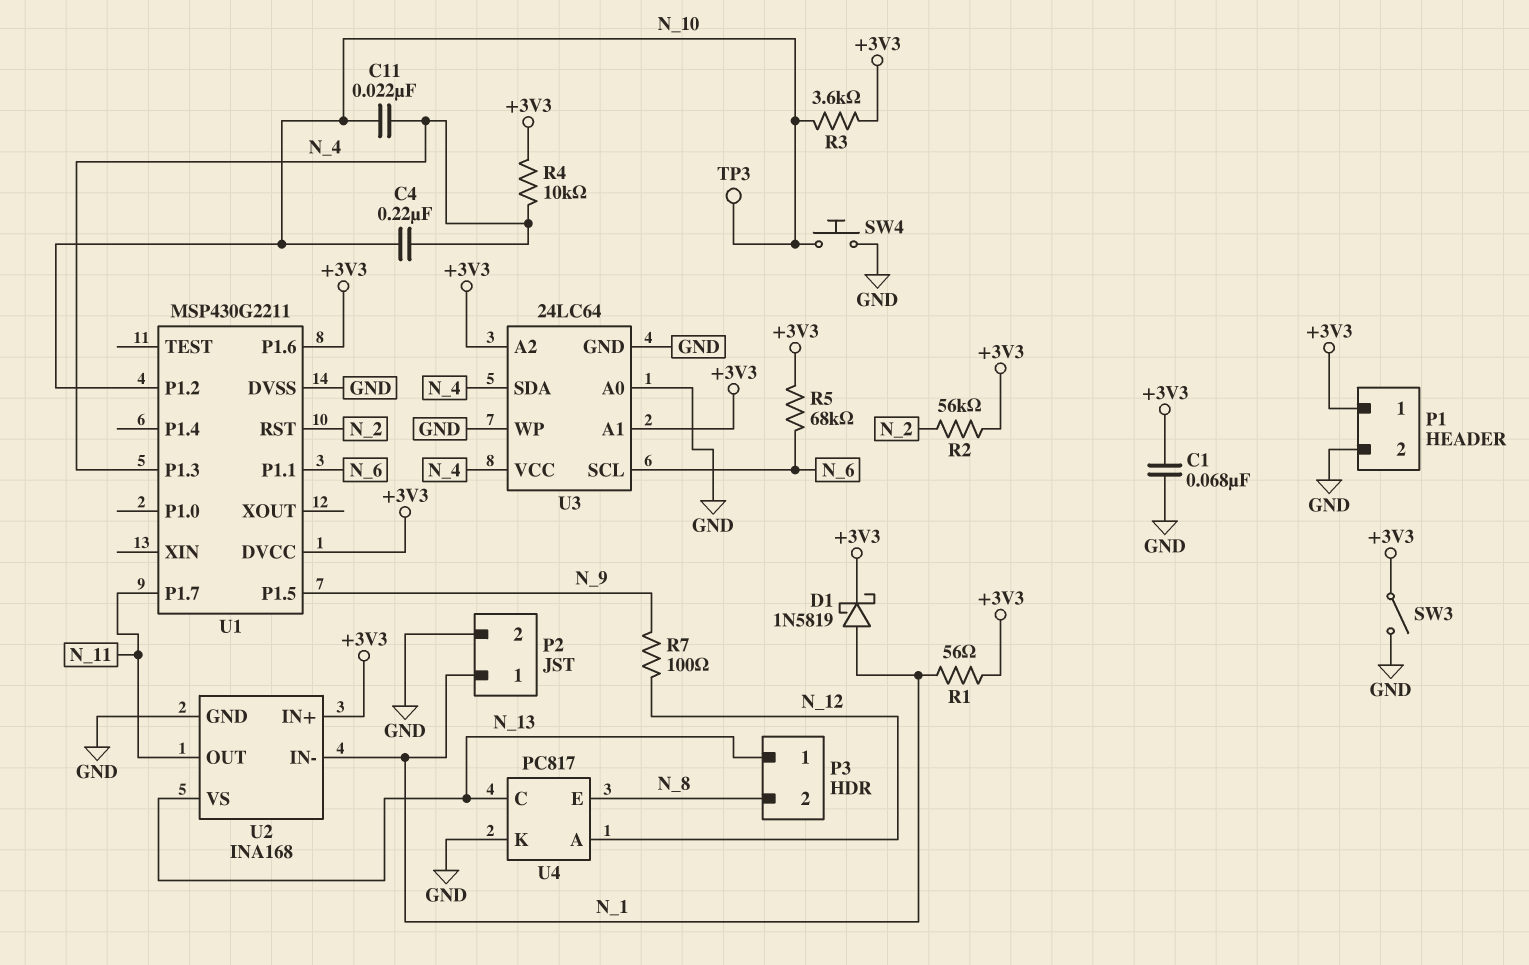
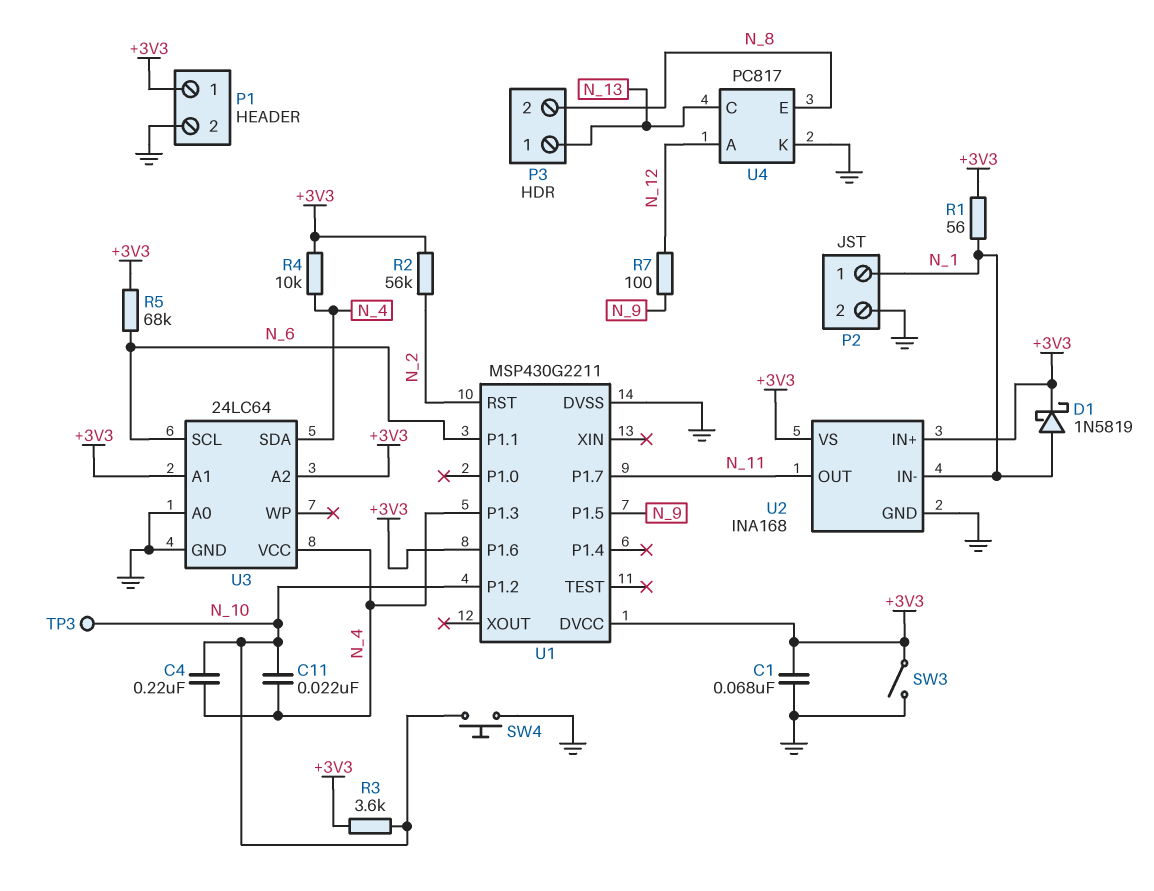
U2 pin VS: N_13 -> +3V3
U3 pin WP: GND -> none

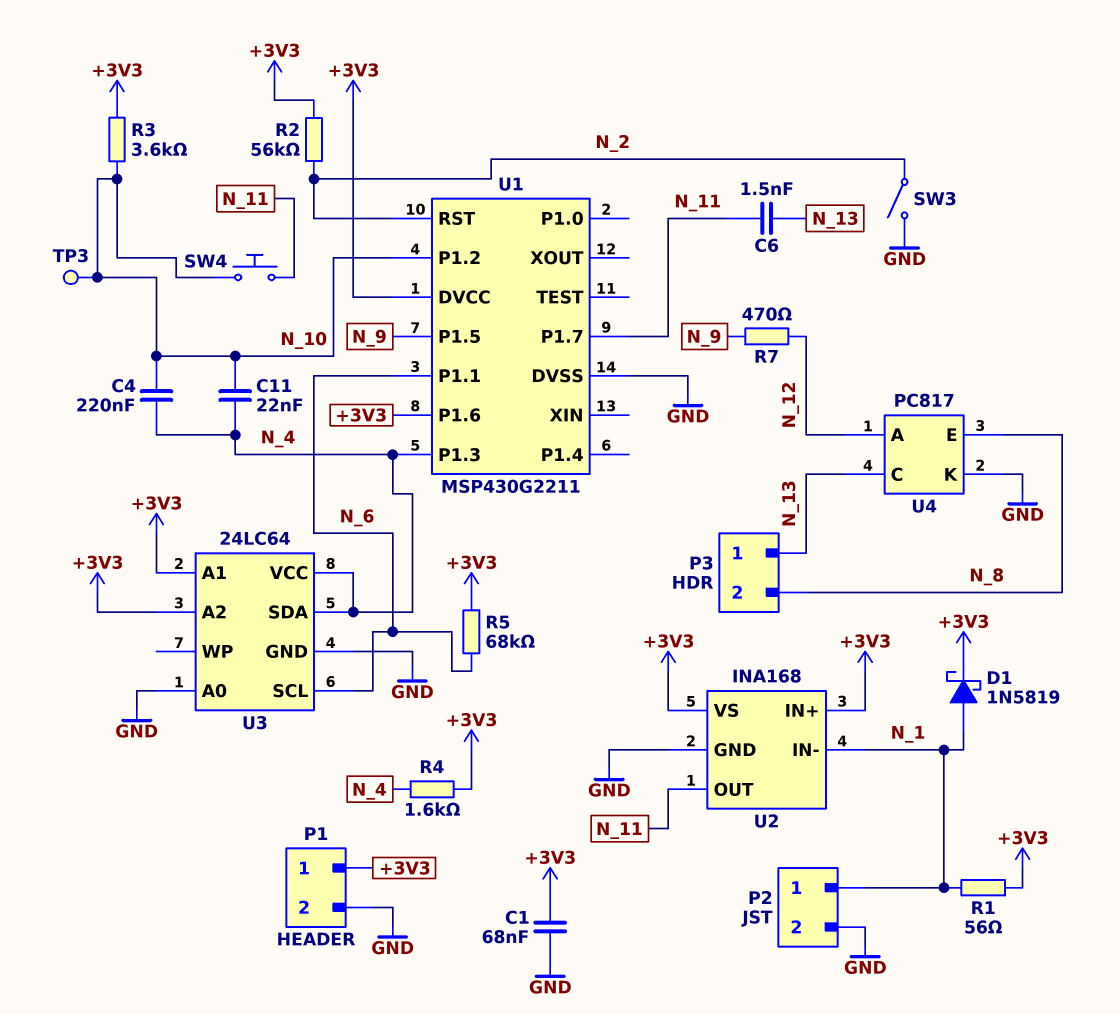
C6: none -> 1.5nF (N_11, N_13)
R4: 10k (+3V3, N_4) -> 1.6k (+3V3, N_4)
R7: 100 (N_9, N_12) -> 470 (N_9, N_12)
SW3: switch (+3V3, GND) -> switch (GND, N_2)
SW4: button (GND, N_10) -> button (N_10, N_11)

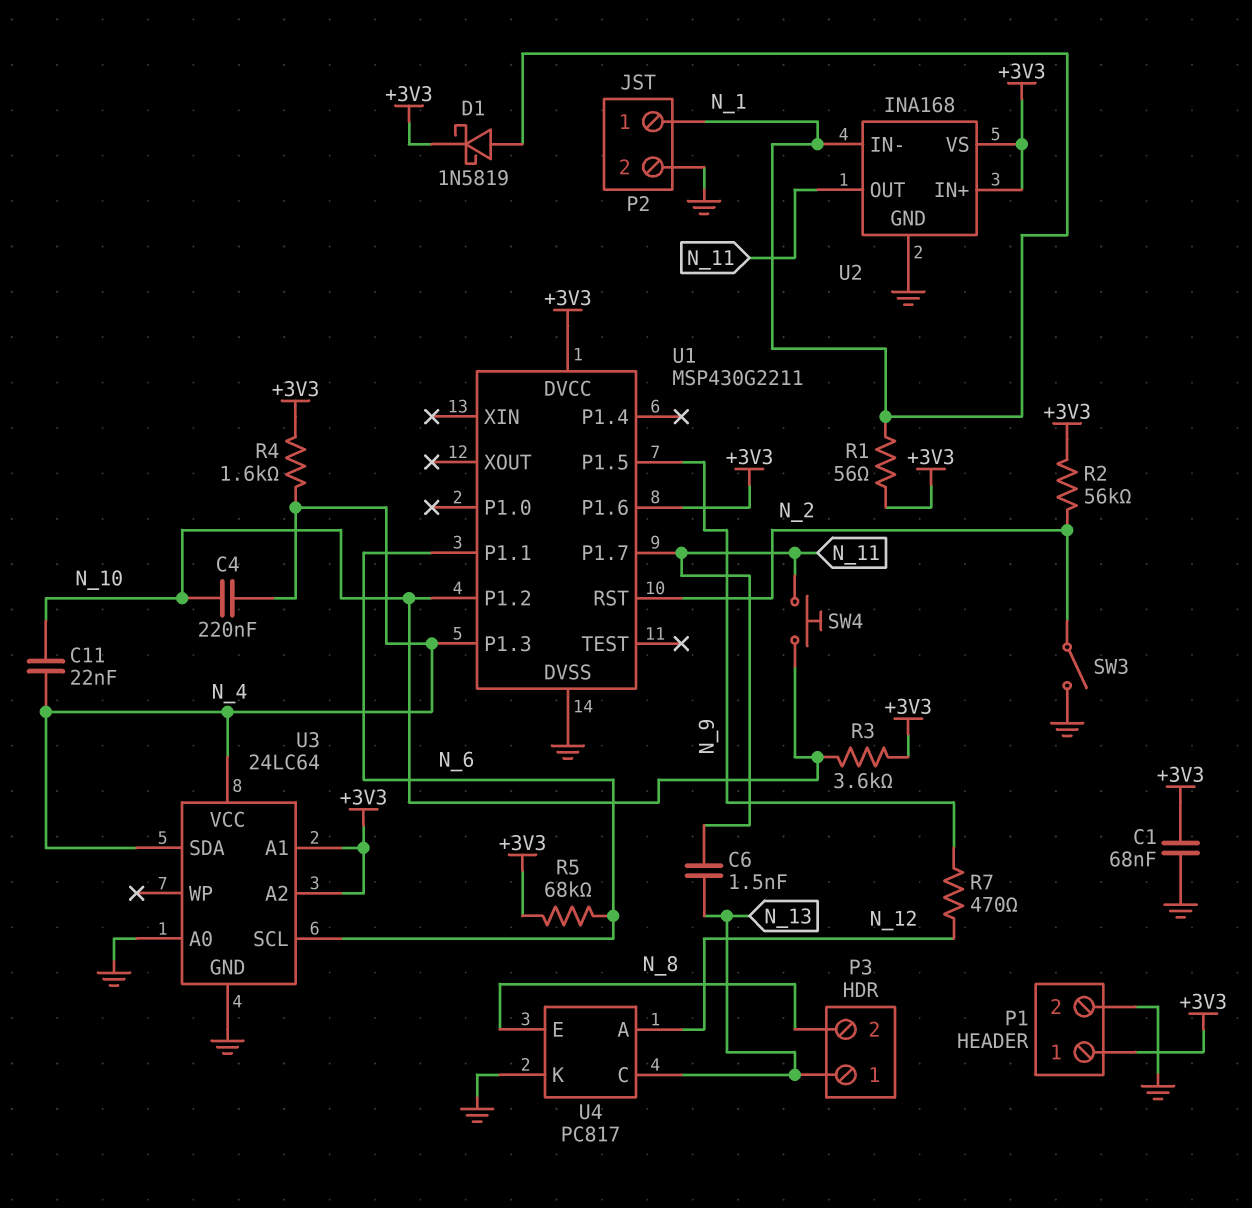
TP3: test point (N_10) -> none

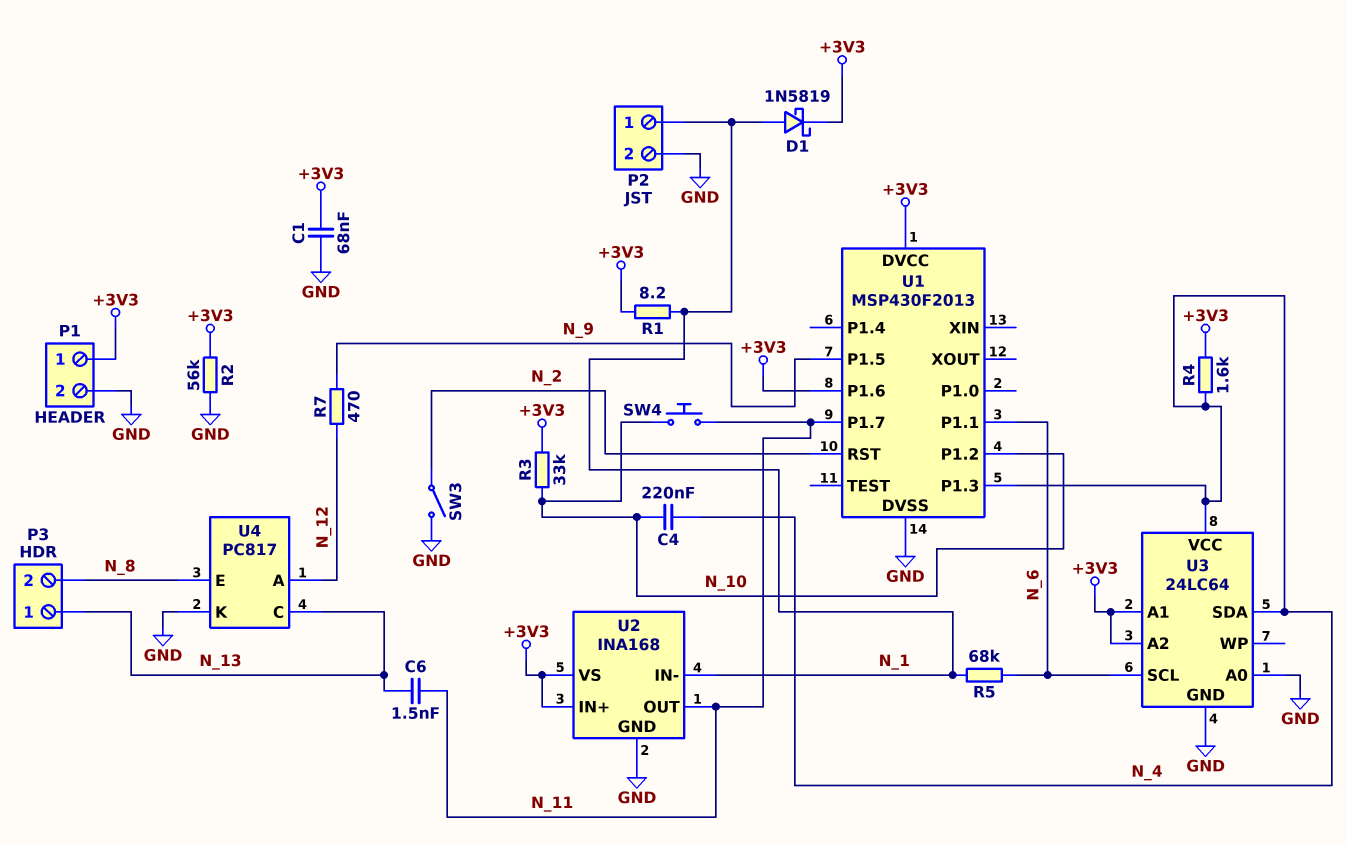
C11: 22nF (N_4, N_10) -> none
R1: 56 (+3V3, N_1) -> 8.2 (+3V3, N_1)
R2: 56k (+3V3, N_2) -> 56k (+3V3, GND)
R3: 3.6k (+3V3, N_10) -> 33k (+3V3, N_10)
R5: 68k (+3V3, N_6) -> 68k (N_1, N_6)
U1: MSP430G2211 -> MSP430F2013

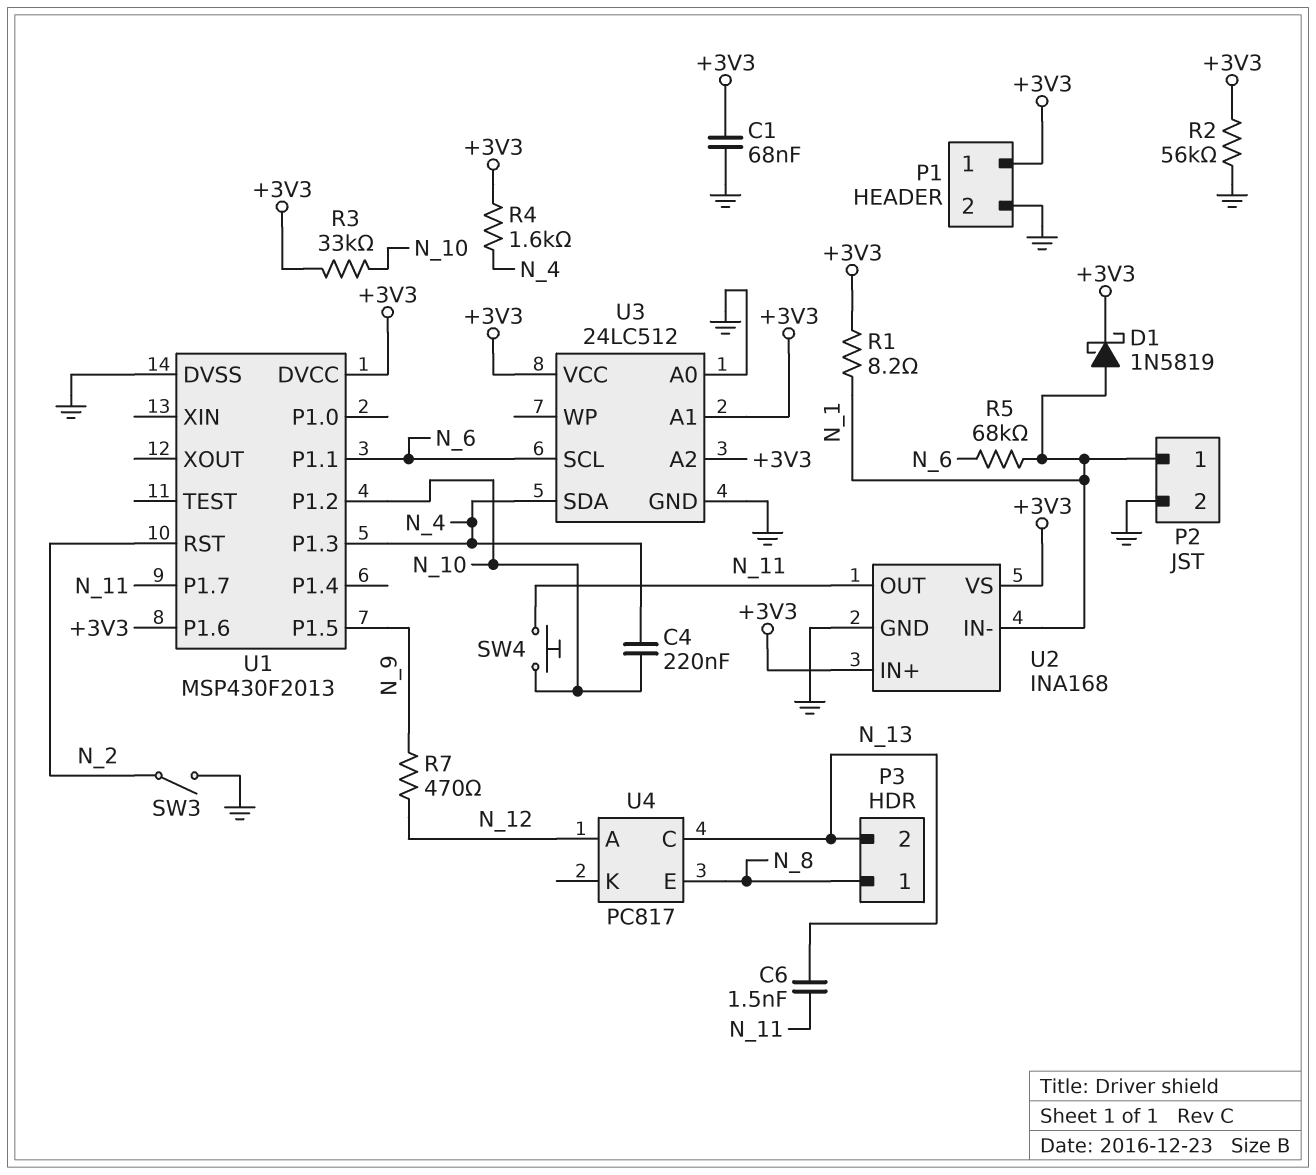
P3 pin 1: N_13 -> N_8
P3 pin 2: N_8 -> N_13
U3: 24LC64 -> 24LC512
U3 pin VCC: N_4 -> +3V3
U4 pin K: GND -> none

